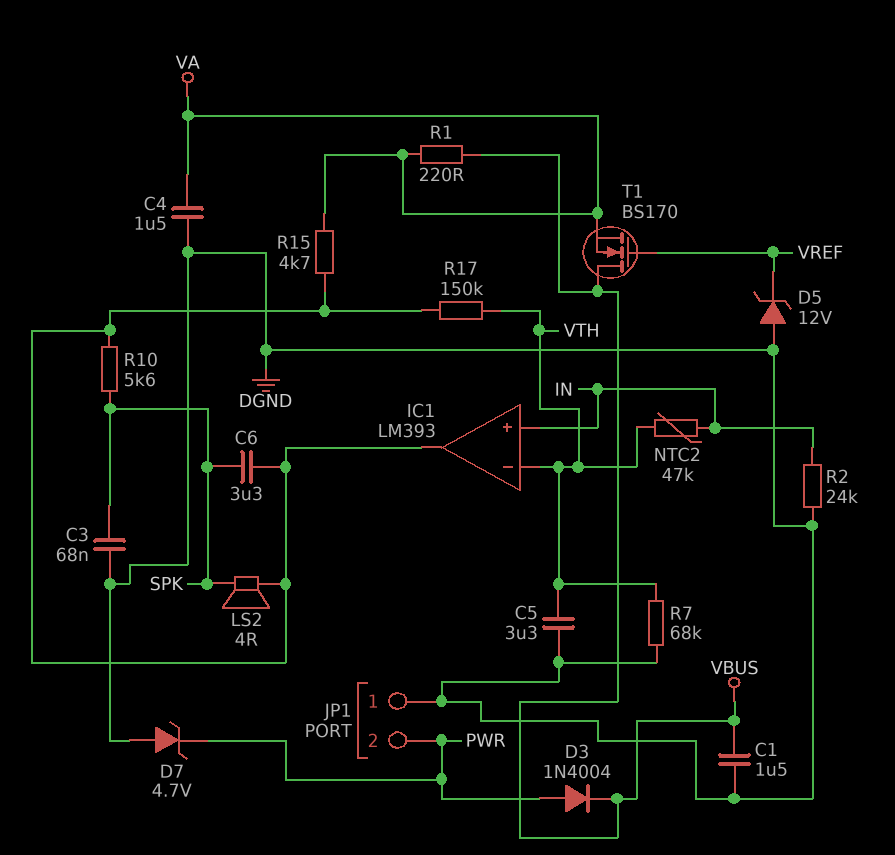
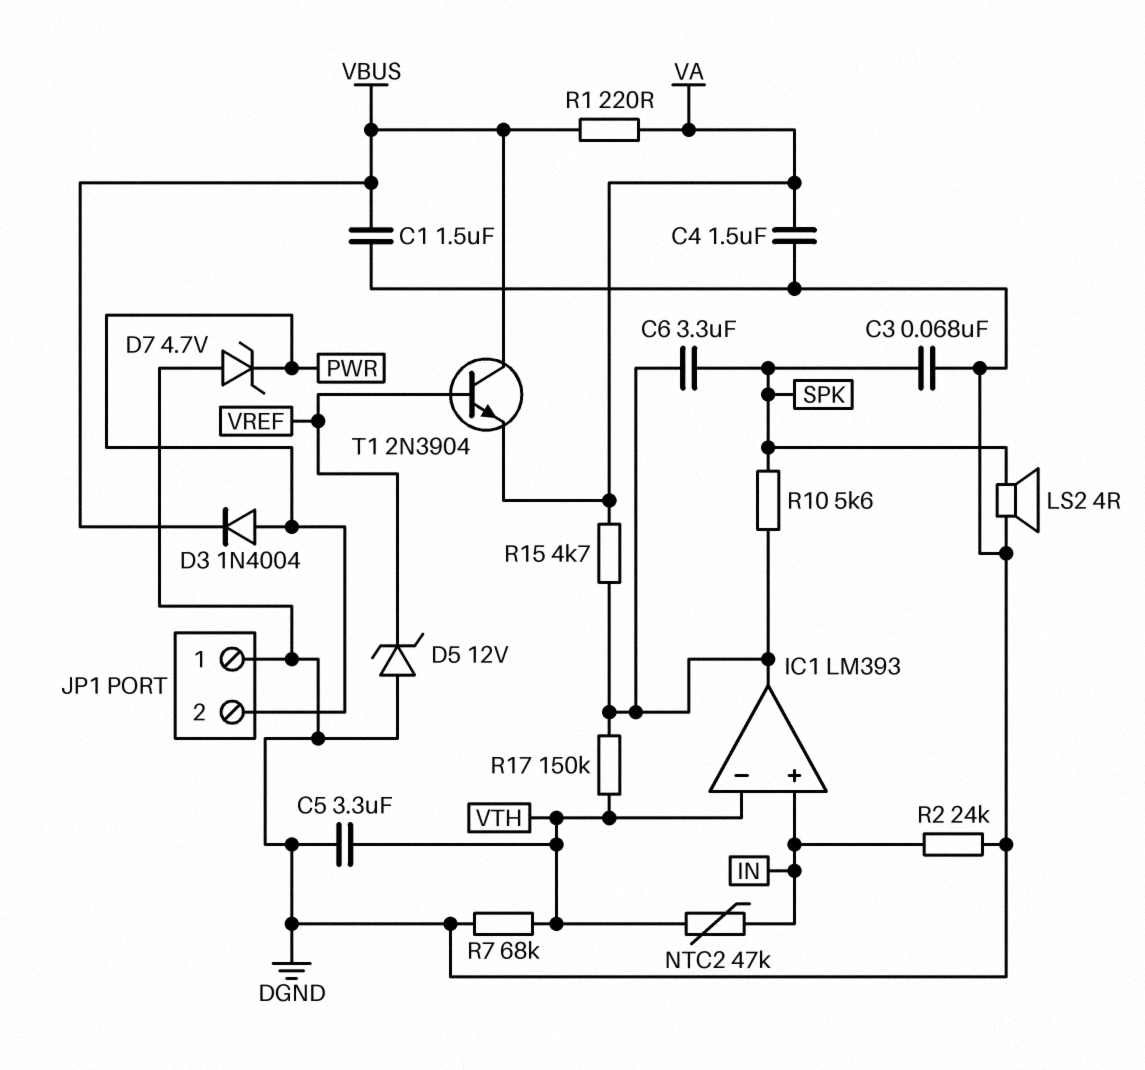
LS2: speaker 4R (IC1/out, SPK) -> speaker 4R (DGND, SPK)
T1: NMOS BS170 (G VREF, D VBUS, S VA) -> NPN 2N3904 (B VREF, C VBUS, E VA)

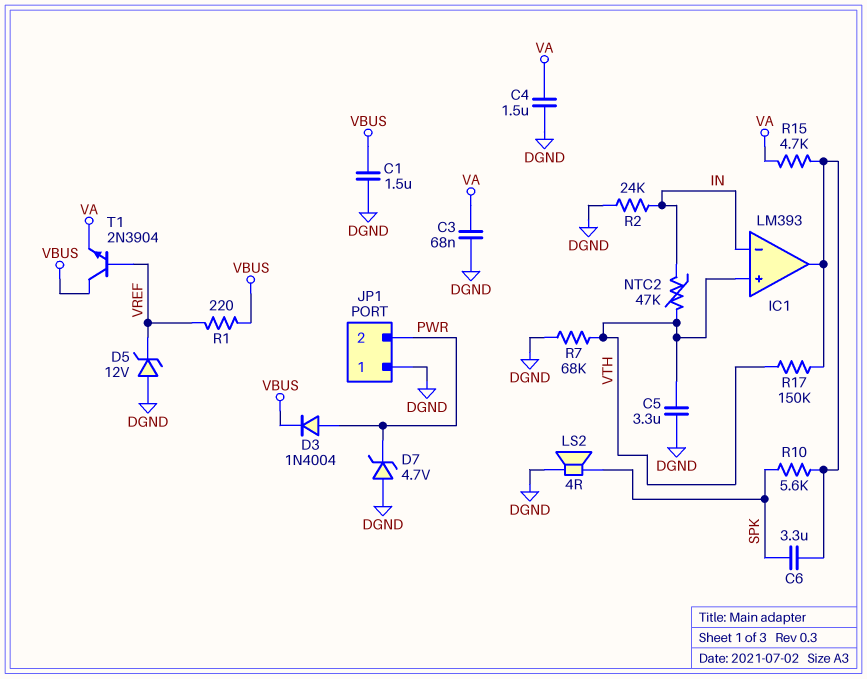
C3: 68nF (DGND, SPK) -> 68nF (DGND, VA)
IC1 pin in+: IN -> VTH
IC1 pin in-: VTH -> IN
R1: 220 (VA, VBUS) -> 220 (VBUS, VREF)

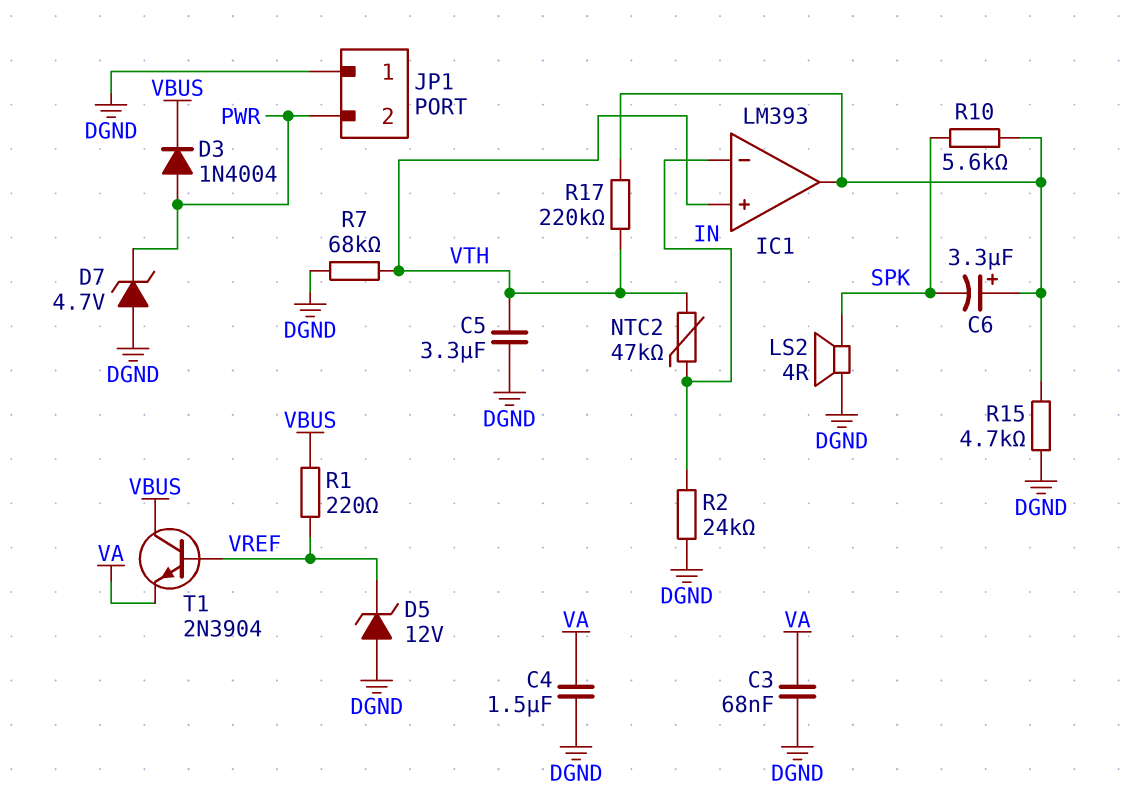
C1: 1.5uF (DGND, VBUS) -> none
C6: 3.3uF (IC1/out, SPK) -> 3.3uF (plus IC1/out, minus SPK)
R15: 4.7k (IC1/out, VA) -> 4.7k (DGND, IC1/out)
R17: 150k (IC1/out, VTH) -> 220k (IC1/out, VTH)

